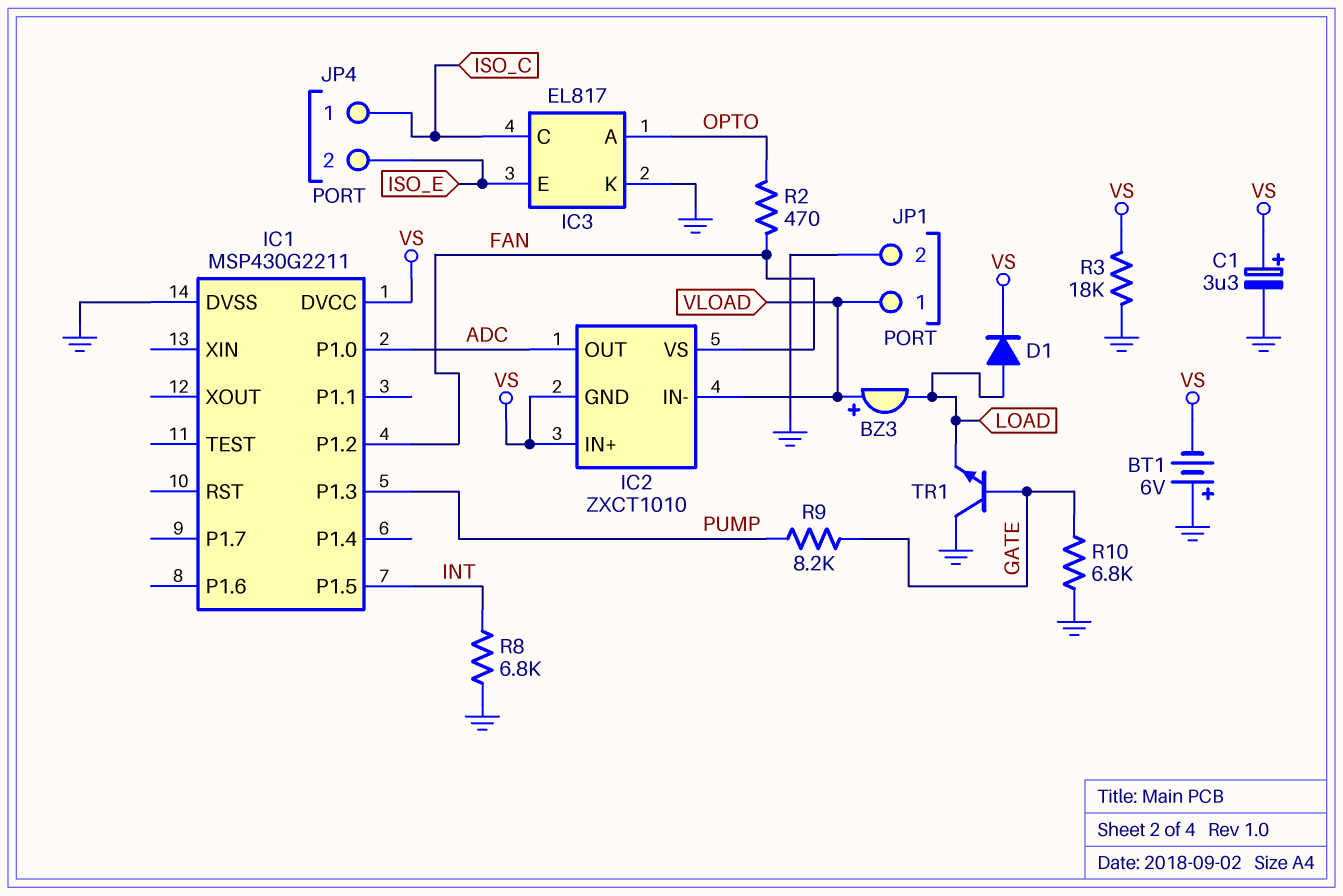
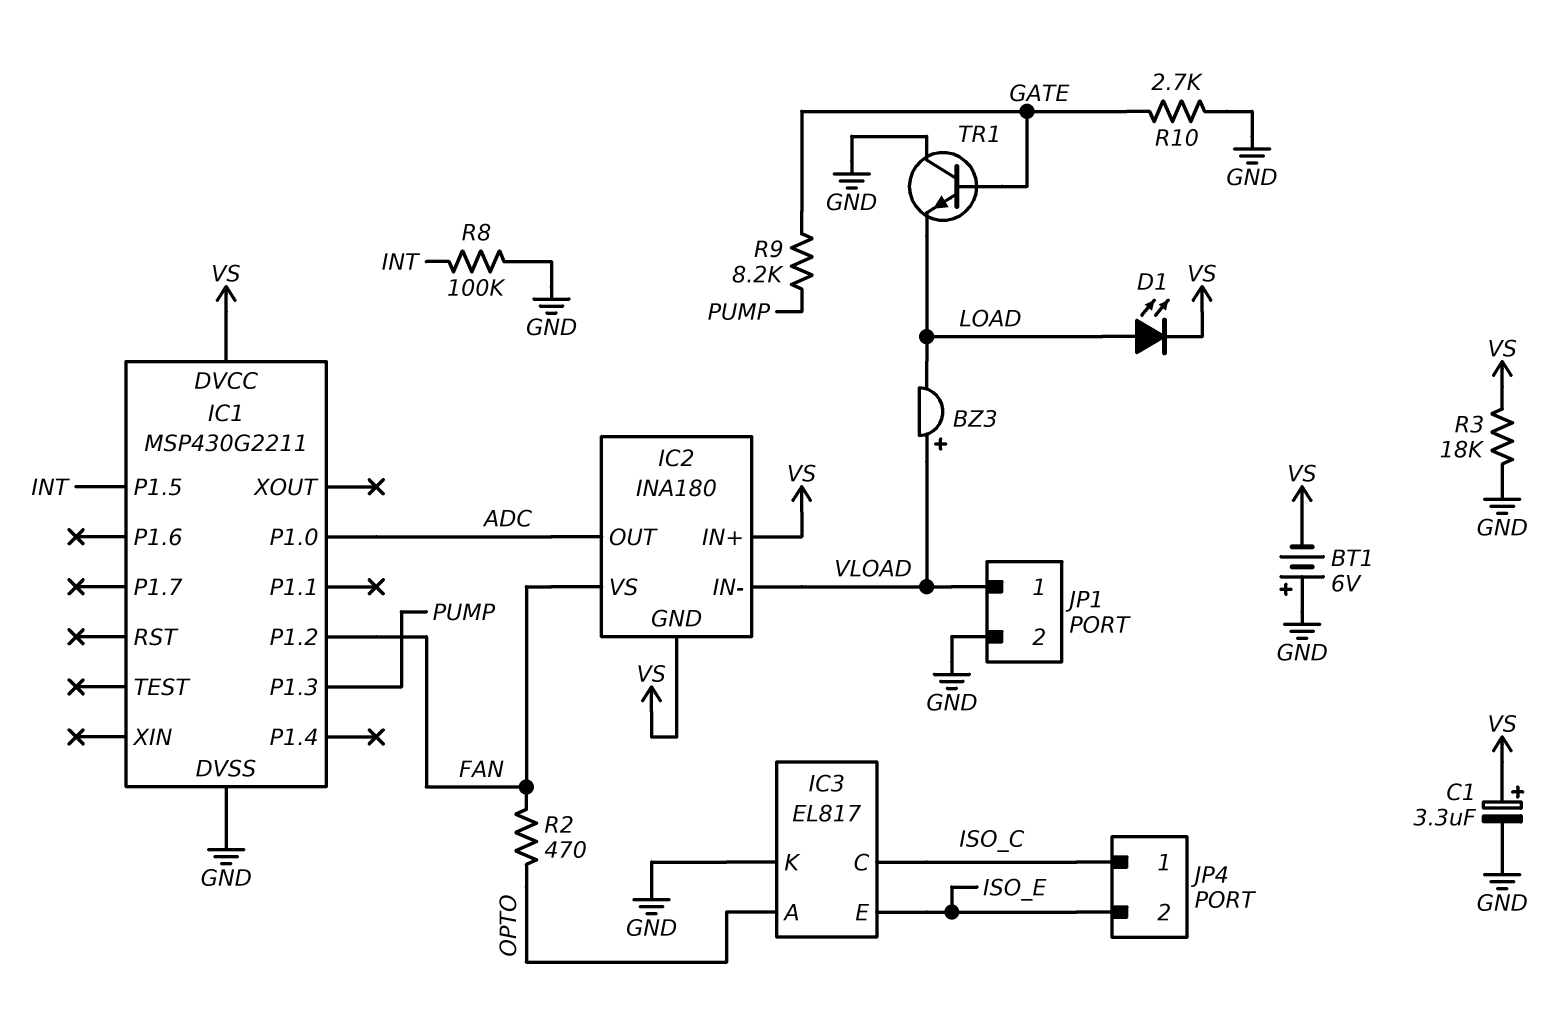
D1: diode (A LOAD, K VS) -> LED (A LOAD, K VS)
IC2: ZXCT1010 -> INA180
R8: 6.8k (GND, INT) -> 100k (GND, INT)
R10: 6.8k (GATE, GND) -> 2.7k (GATE, GND)

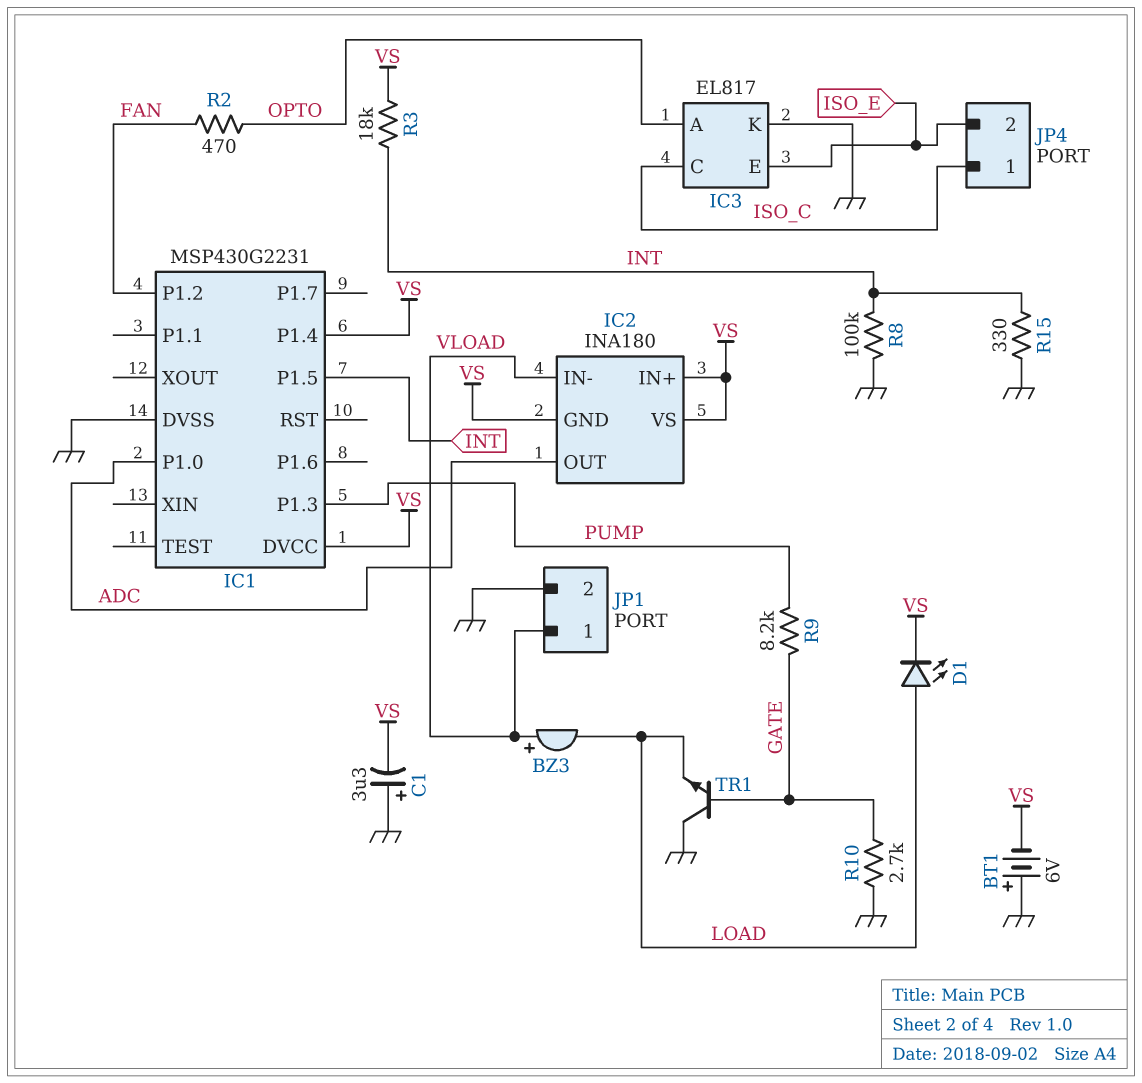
C1: 3.3uF (plus VS, minus GND) -> 3.3uF (plus GND, minus VS)
IC1: MSP430G2211 -> MSP430G2231
IC1 pin P1.4: none -> VS
IC2 pin VS: FAN -> VS
R3: 18k (GND, VS) -> 18k (INT, VS)
R15: none -> 330 (GND, INT)

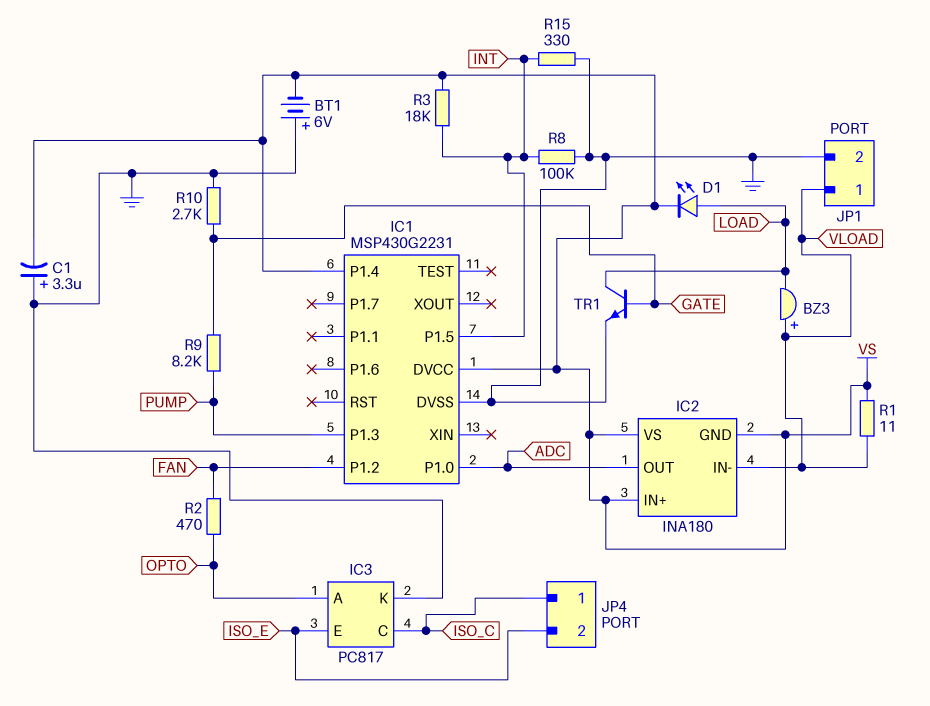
IC3: EL817 -> PC817
R1: none -> 11 (VLOAD, VS)
TR1: NPN (B GATE, C GND, E LOAD) -> NPN (B GATE, C LOAD, E GND)

